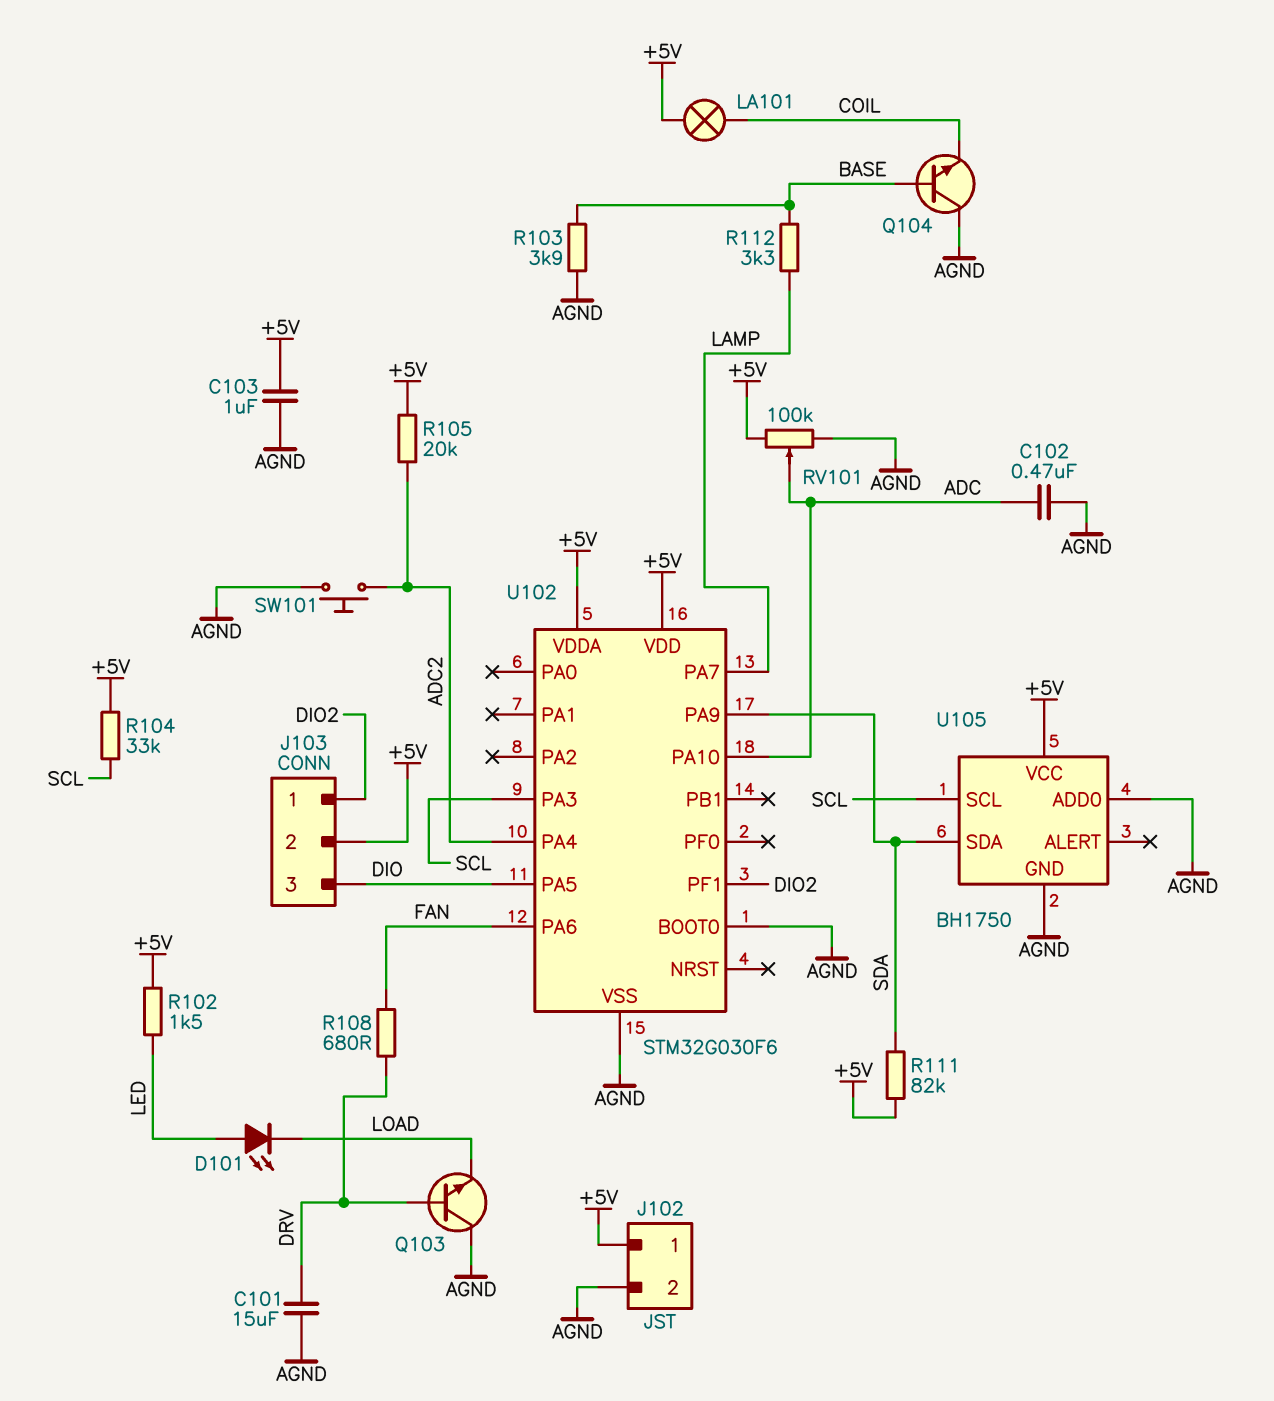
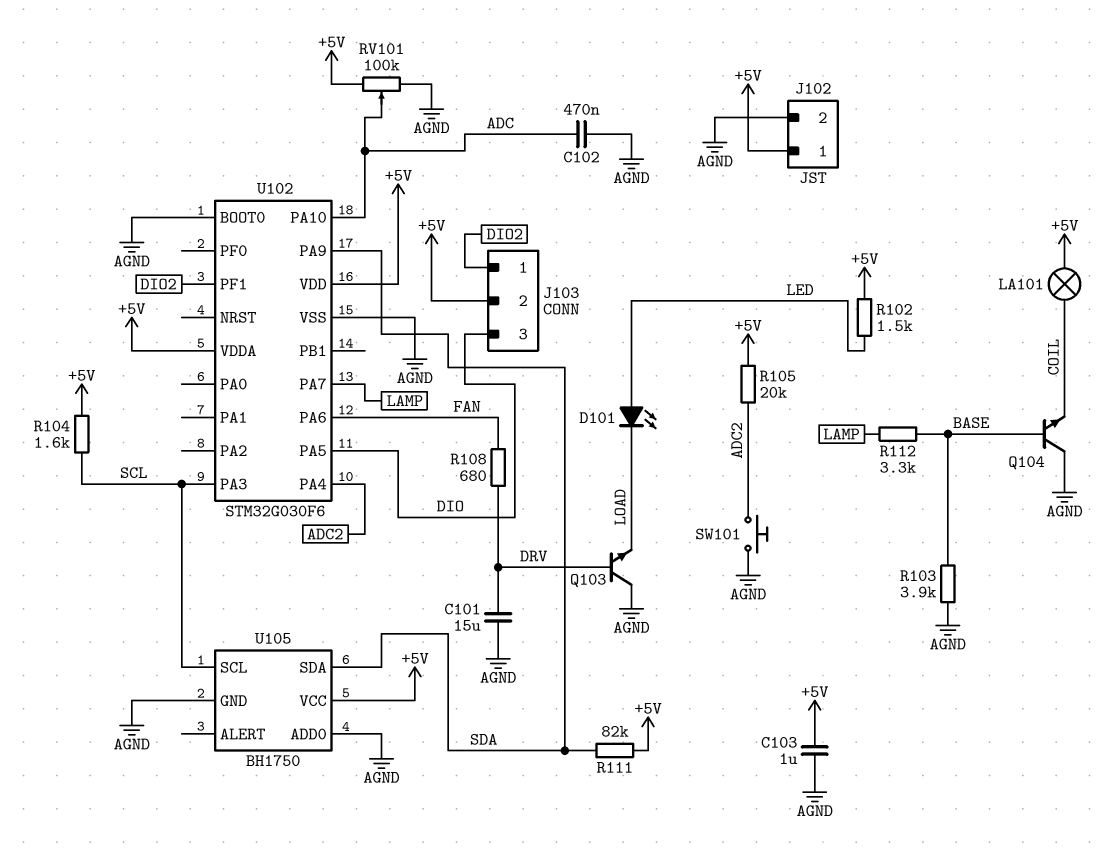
R104: 33k (+5V, SCL) -> 1.6k (+5V, SCL)

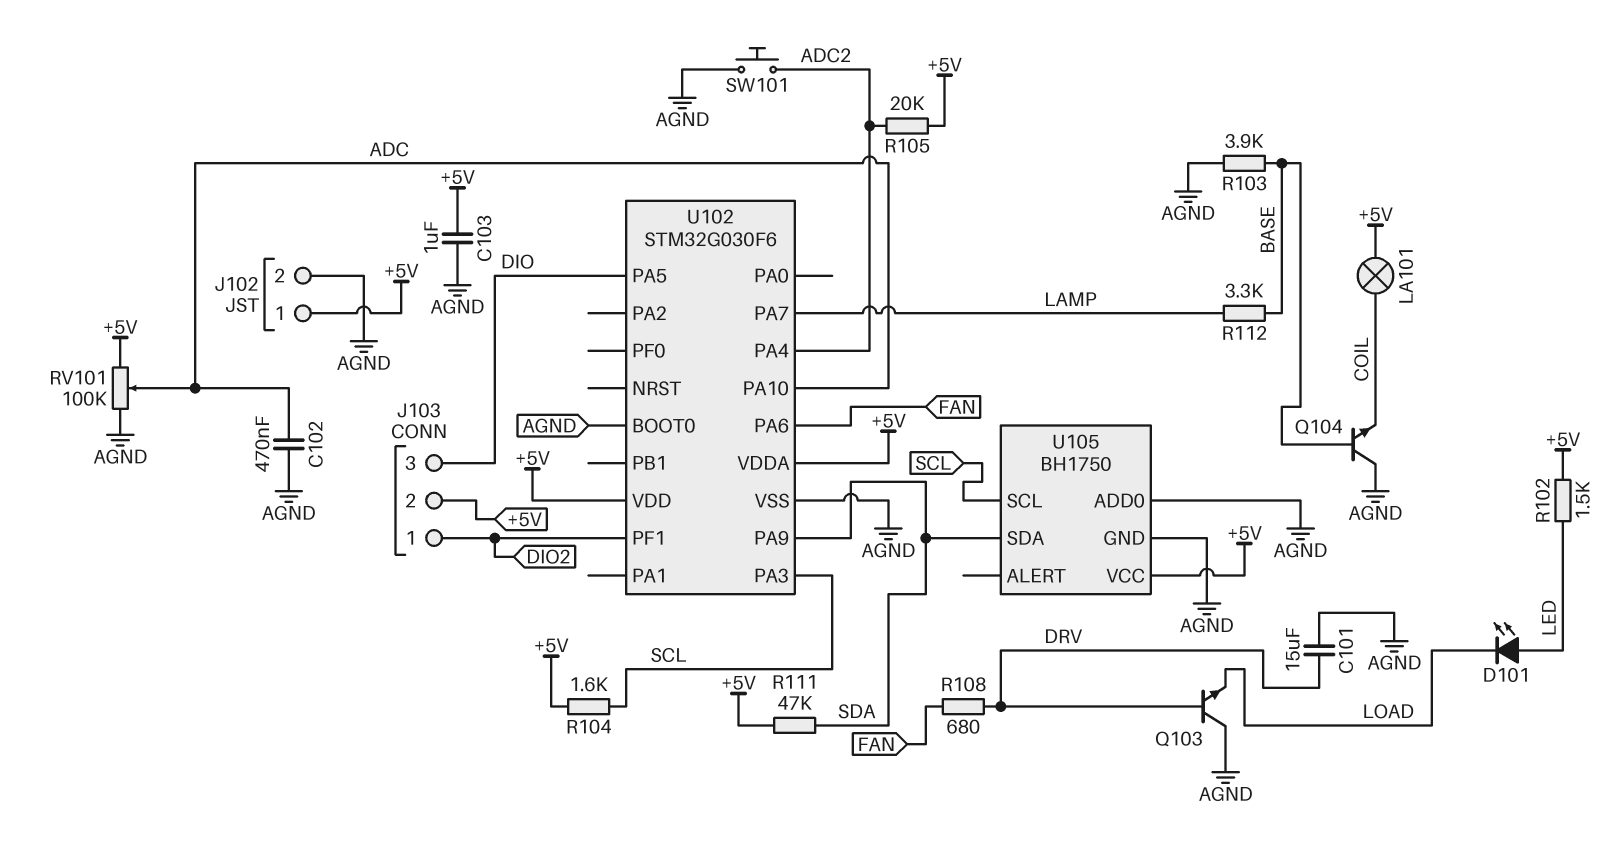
R111: 82k (+5V, SDA) -> 47k (+5V, SDA)

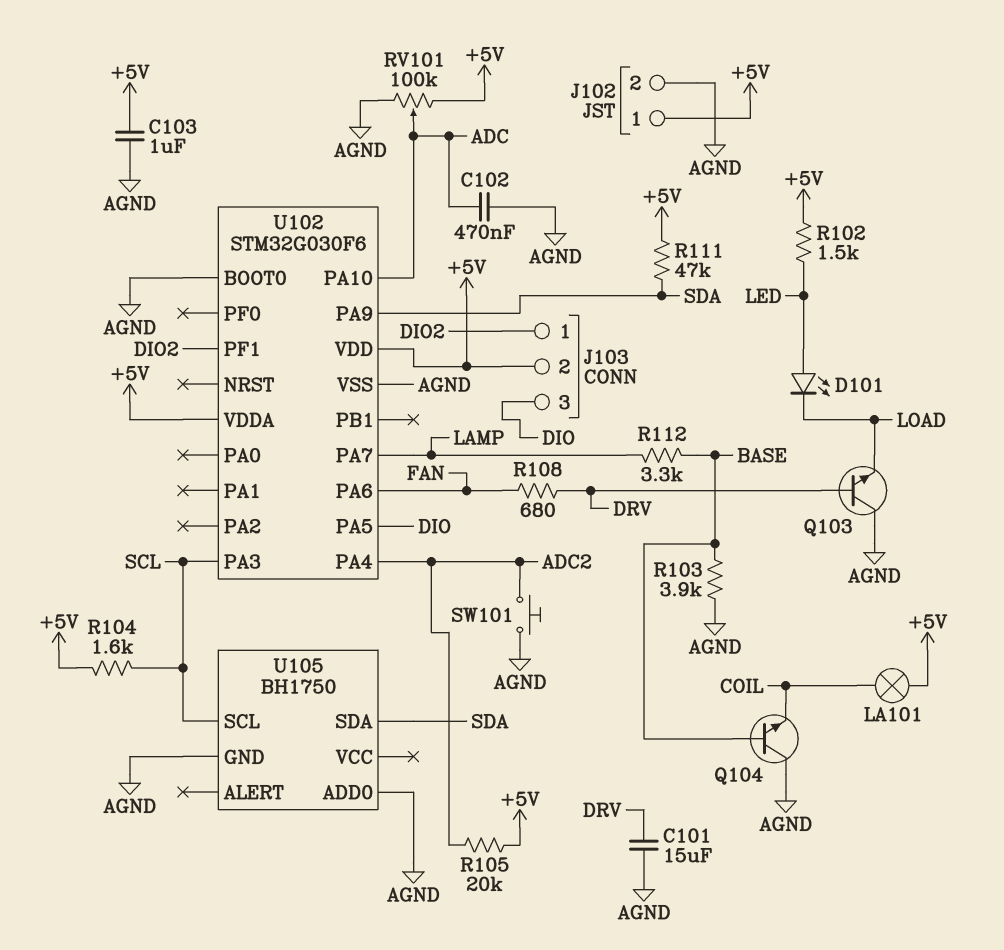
U105 pin VCC: +5V -> none

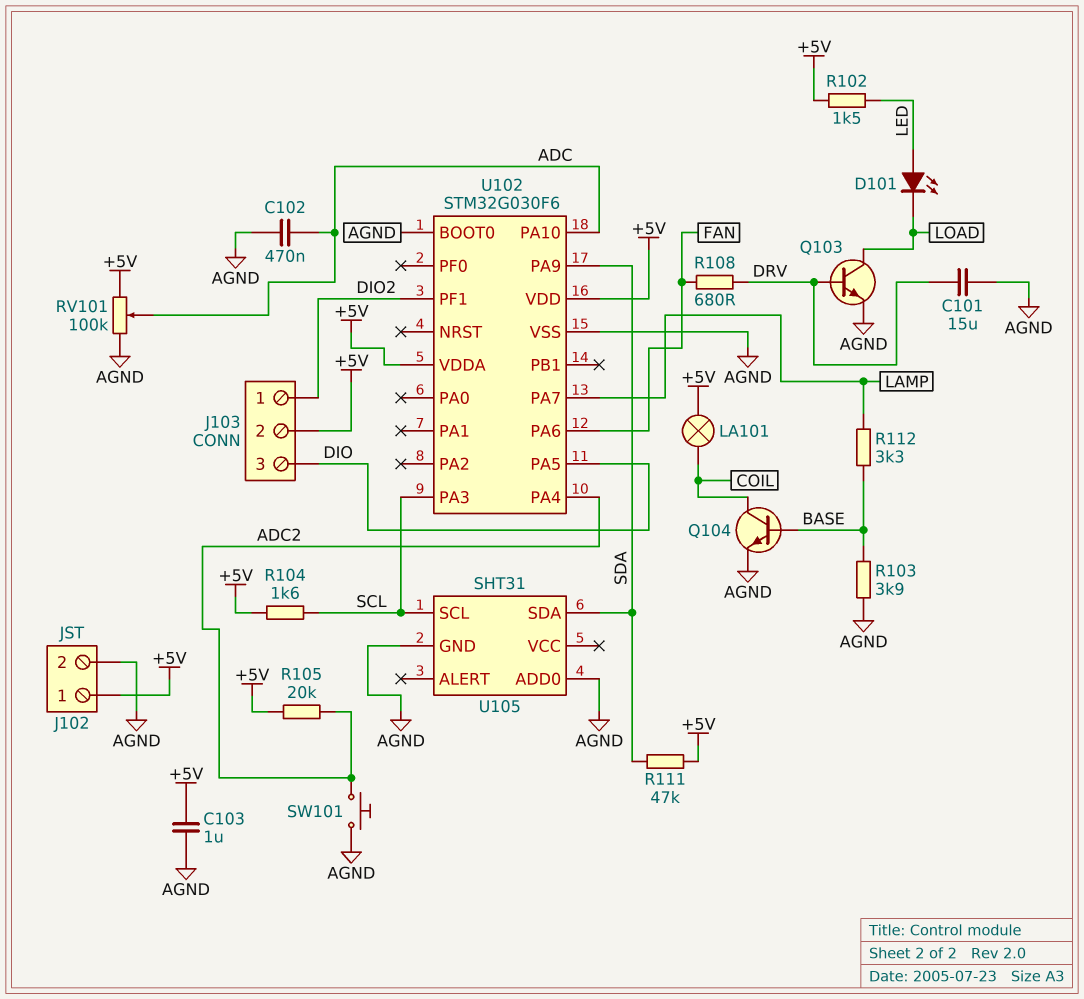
Q103: NPN (B DRV, C AGND, E LOAD) -> NPN (B DRV, C LOAD, E AGND)
Q104: NPN (B BASE, C AGND, E COIL) -> NPN (B BASE, C COIL, E AGND)
U105: BH1750 -> SHT31

